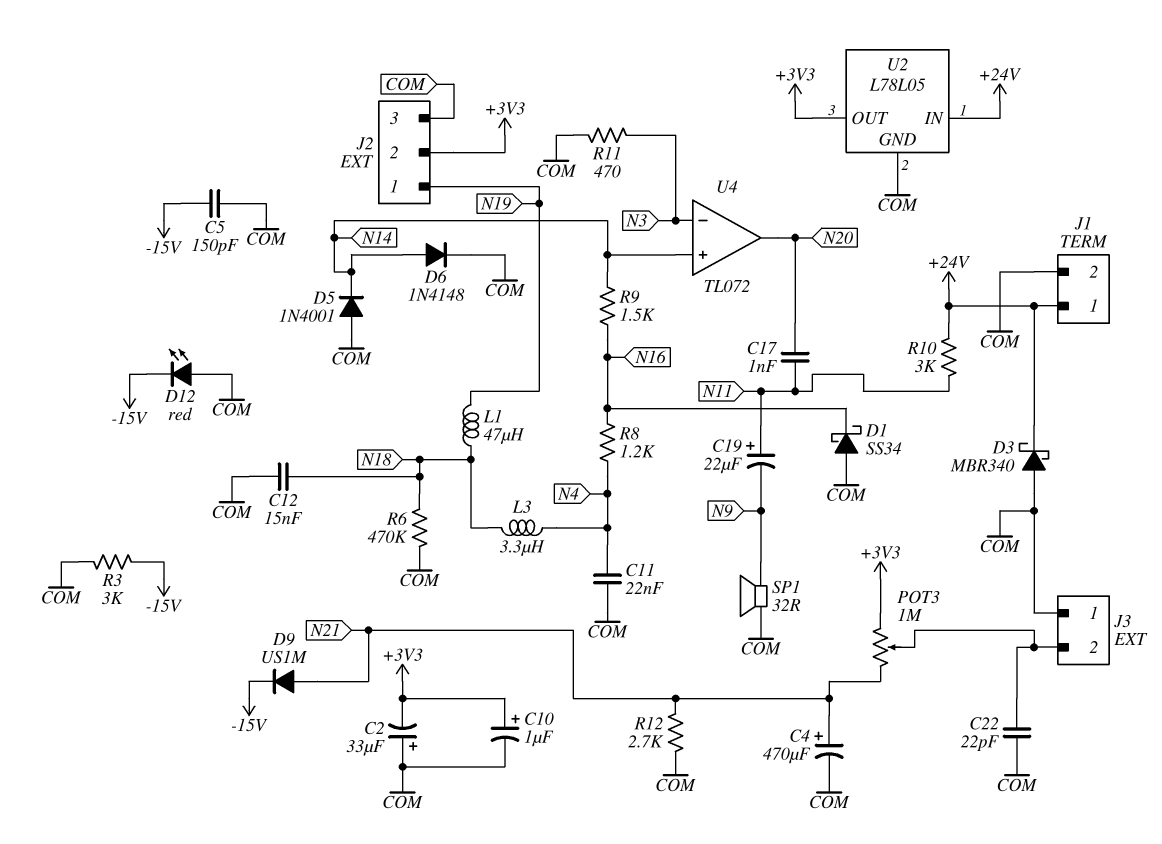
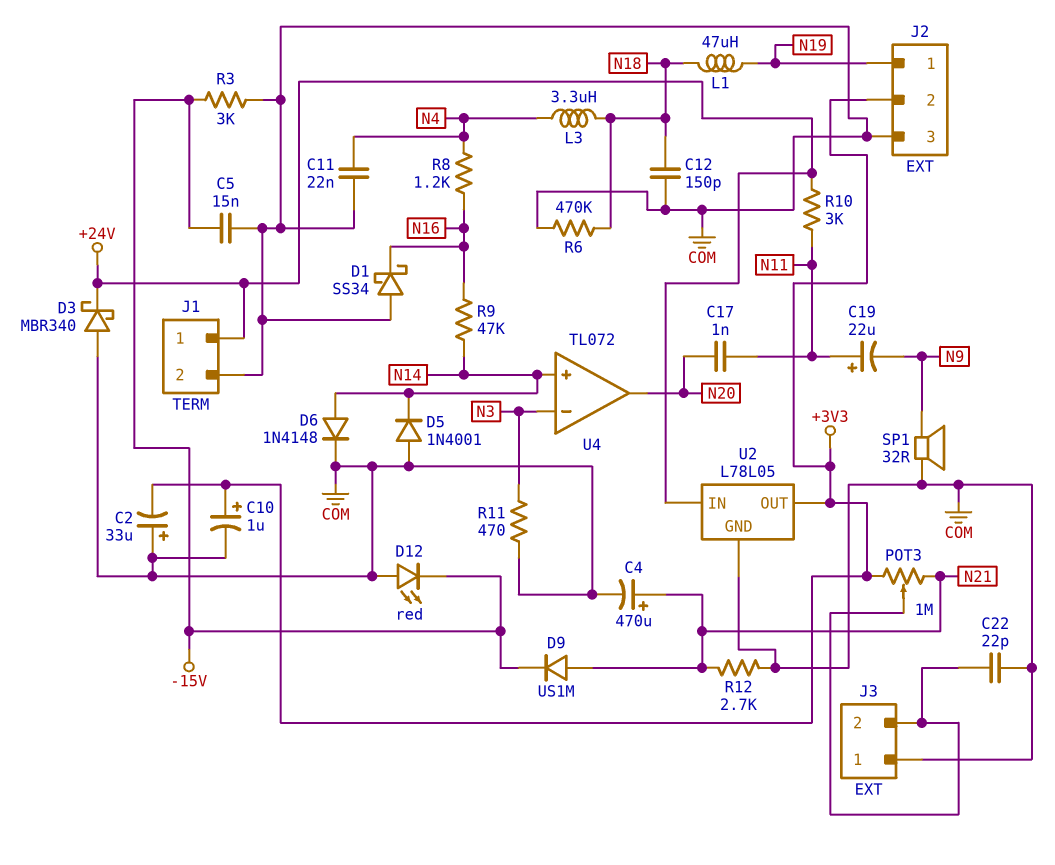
C5: 150pF (-15V, COM) -> 15nF (-15V, COM)
C12: 15nF (COM, N18) -> 150pF (COM, N18)
R9: 1.5k (N14, N16) -> 47k (N14, N16)

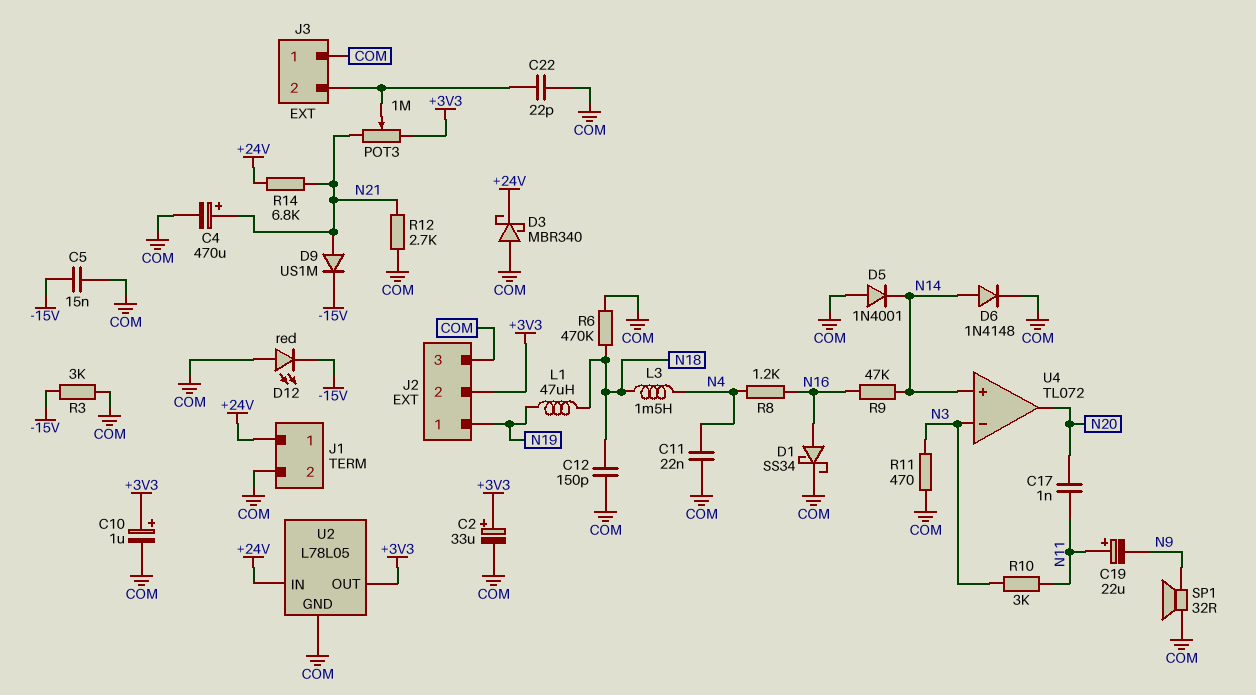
C2: 33uF (plus COM, minus +3V3) -> 33uF (plus +3V3, minus COM)
D1: schottky SS34 (A COM, K N16) -> schottky SS34 (A N16, K COM)
L3: 3.3uH (N4, N18) -> 1.5mH (N4, N18)
R10: 3k (+24V, N11) -> 3k (N3, N11)
R14: none -> 6.8k (+24V, N21)

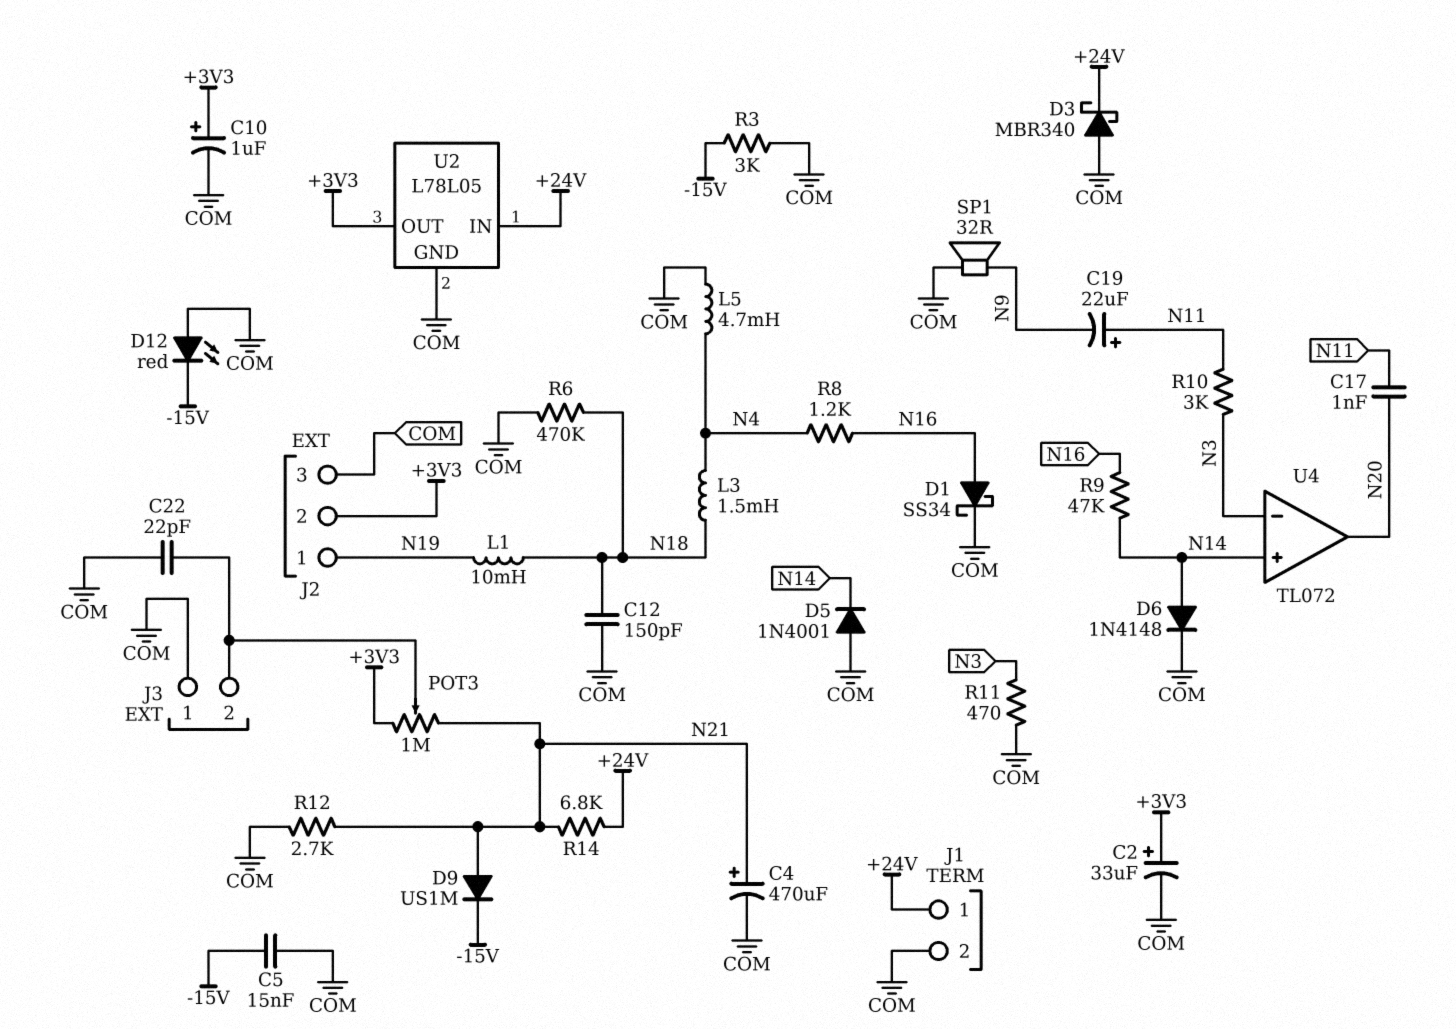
C11: 22nF (COM, N4) -> none
L1: 47uH (N18, N19) -> 10mH (N18, N19)
L5: none -> 4.7mH (COM, N4)

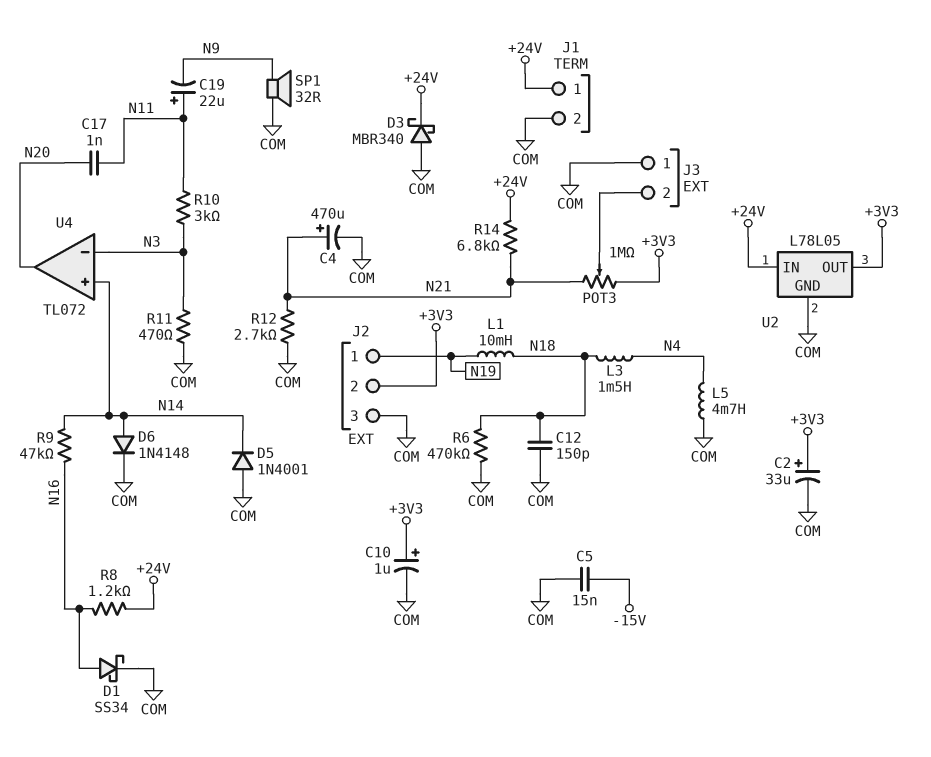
C22: 22pF (COM, J3/2) -> none
D9: diode US1M (A N21, K -15V) -> none
D12: LED red (A COM, K -15V) -> none
R3: 3k (-15V, COM) -> none
R8: 1.2k (N4, N16) -> 1.2k (+24V, N16)

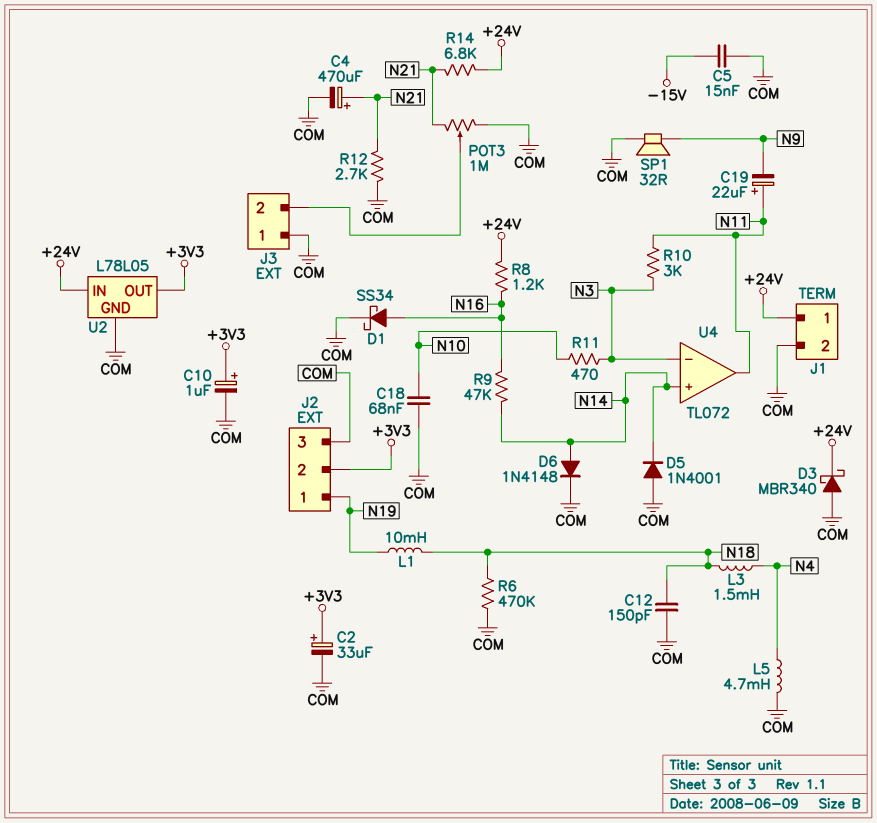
C17: 1nF (N11, N20) -> none
C18: none -> 68nF (COM, N10)
POT3: 1M (+3V3, N21, wiper J3/2) -> 1M (COM, N21, wiper J3/2)
R11: 470 (COM, N3) -> 470 (N3, N10)
U4 pin out: N20 -> N11

